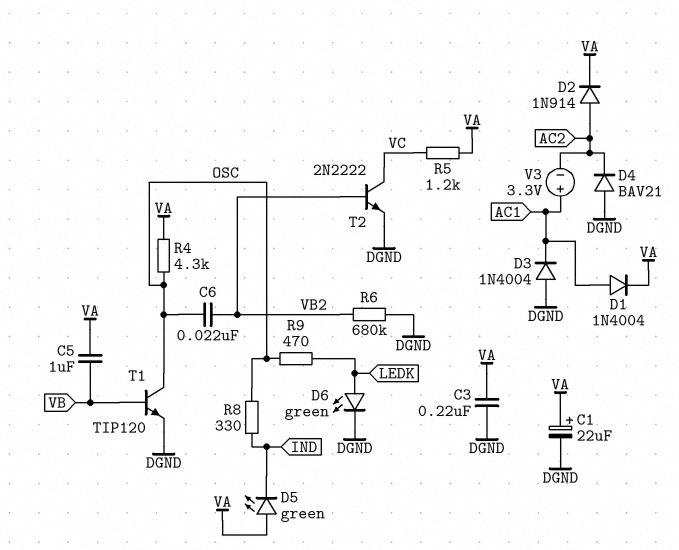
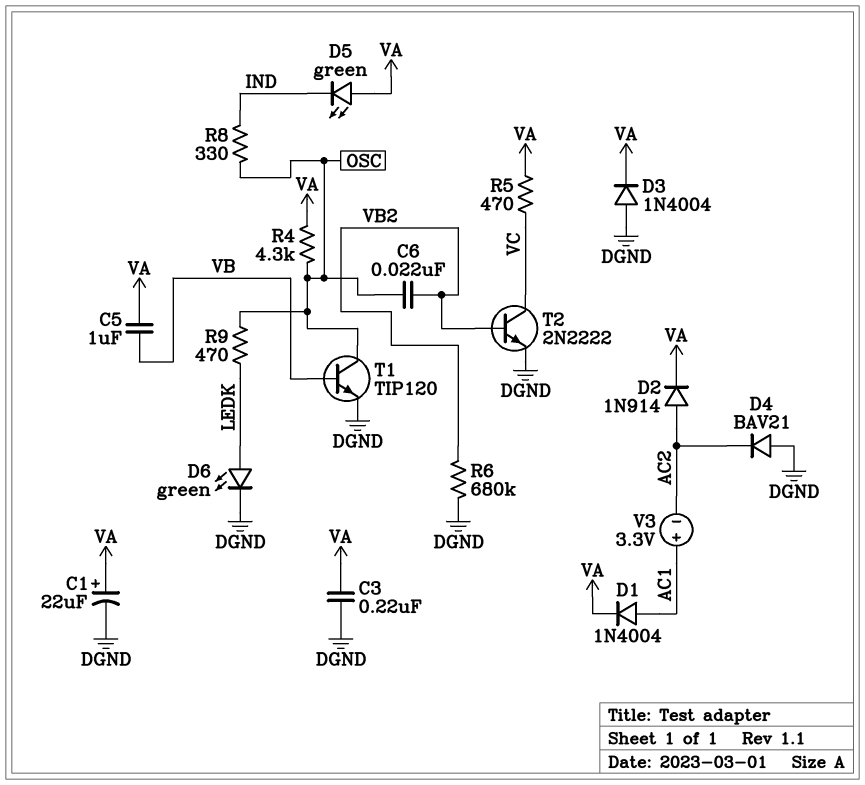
D3: diode 1N4004 (A DGND, K AC1) -> diode 1N4004 (A DGND, K VA)
R5: 1.2k (VA, VC) -> 470 (VA, VC)

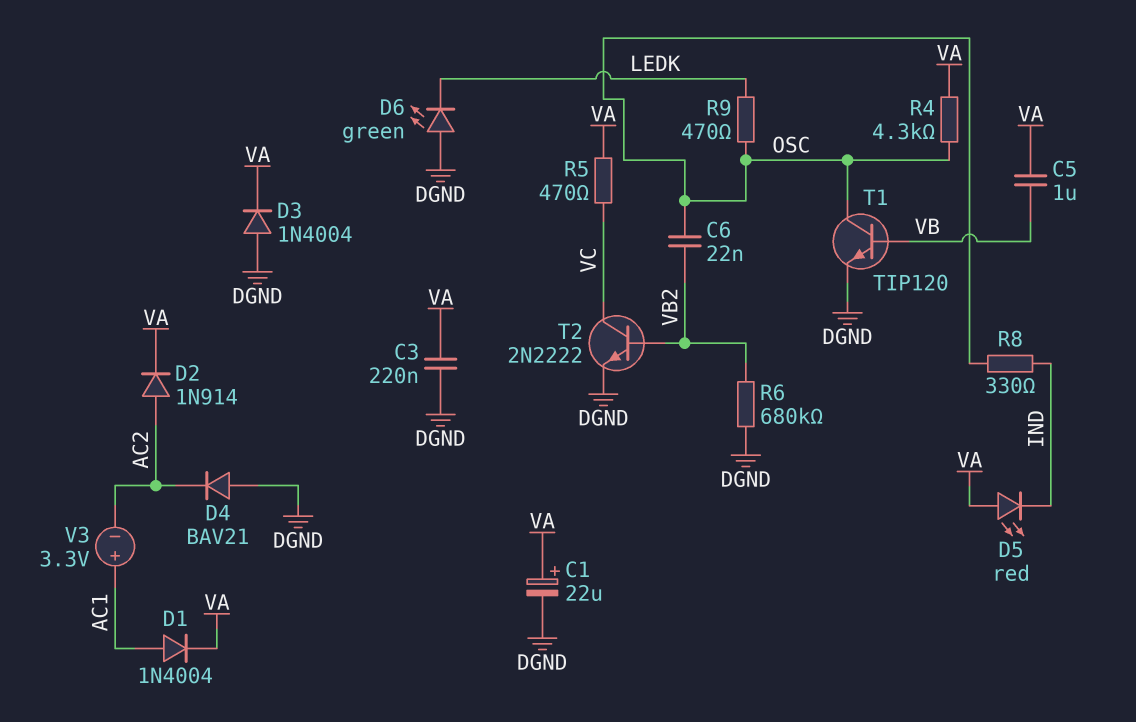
D5: LED green (A VA, K IND) -> LED red (A VA, K IND)
D6: LED green (A LEDK, K DGND) -> LED green (A DGND, K LEDK)

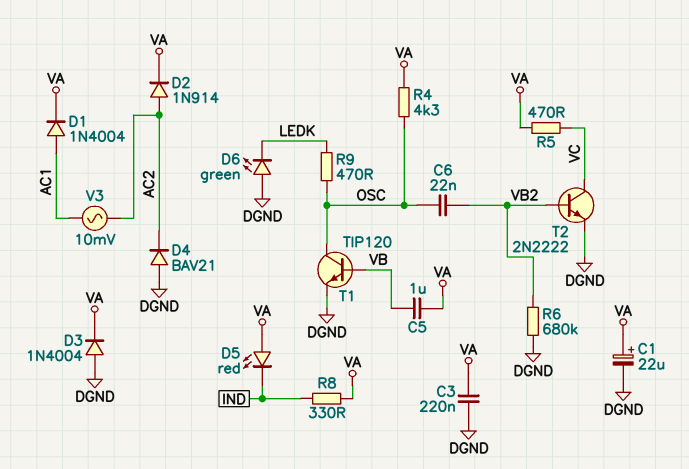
R8: 330 (IND, OSC) -> 330 (IND, VA)
V3: 3.3V (plus AC1, minus AC2) -> AC 10mV (AC1, AC2)

